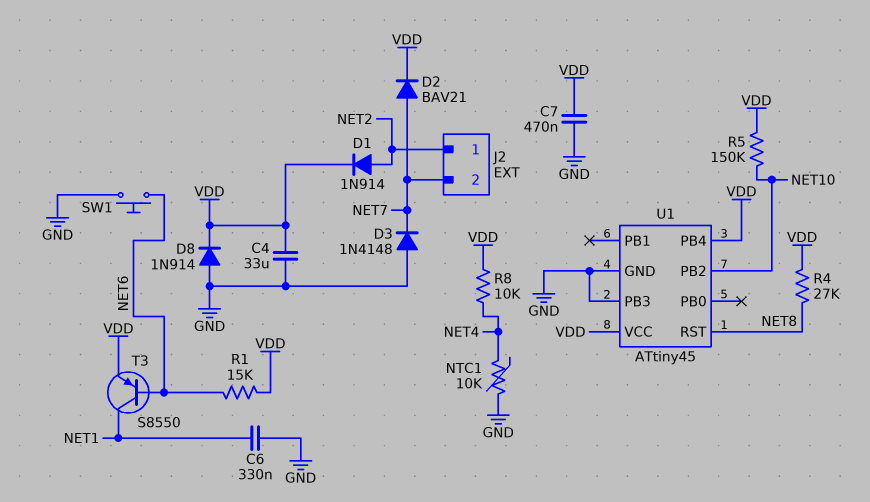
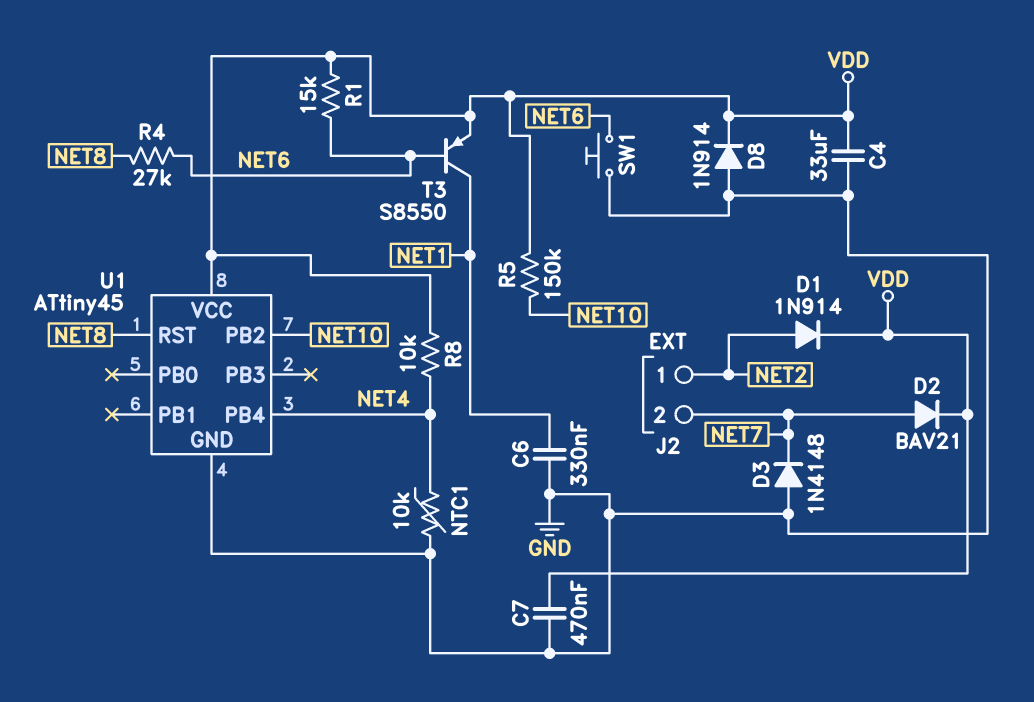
R4: 27k (NET8, VDD) -> 27k (NET6, NET8)
U1 pin PB3: GND -> none
U1 pin PB4: VDD -> NET4

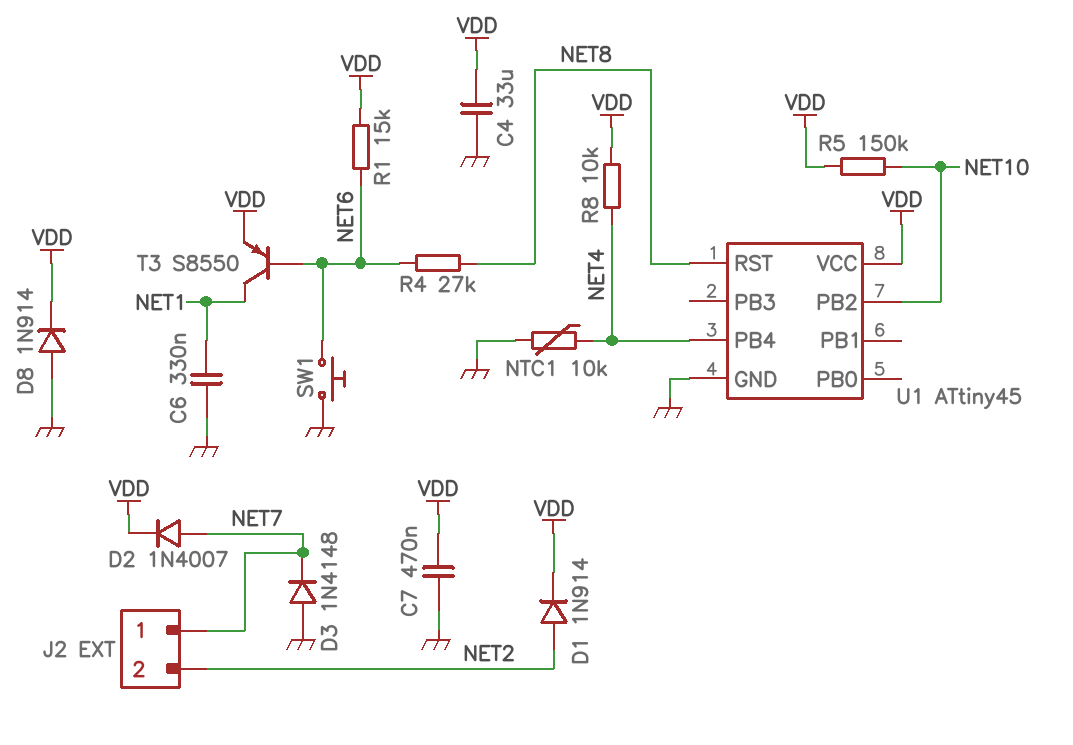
D2: diode BAV21 (A NET7, K VDD) -> diode 1N4007 (A NET7, K VDD)
J2 pin 1: NET2 -> NET7
J2 pin 2: NET7 -> NET2

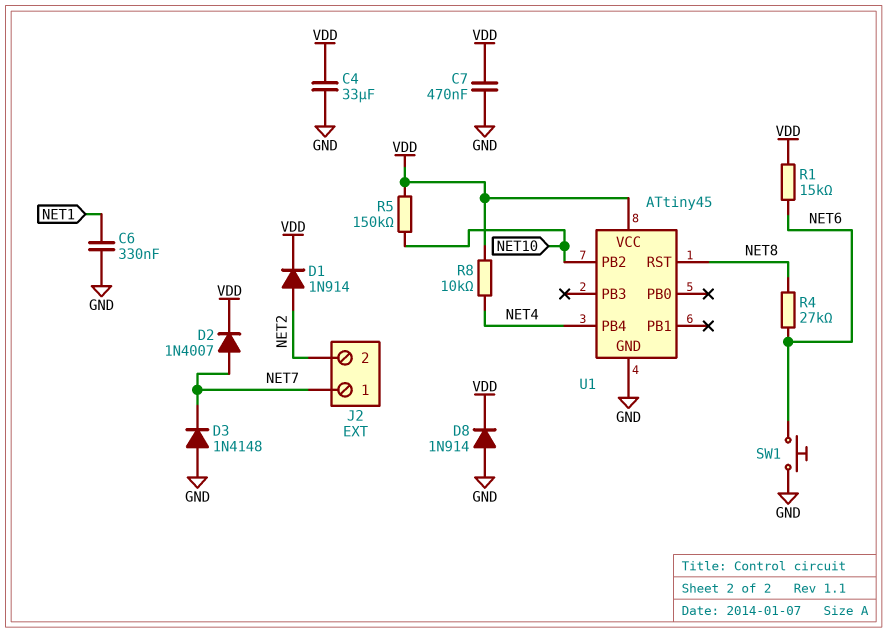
NTC1: 10k (GND, NET4) -> none
T3: PNP S8550 (B NET6, C NET1, E VDD) -> none

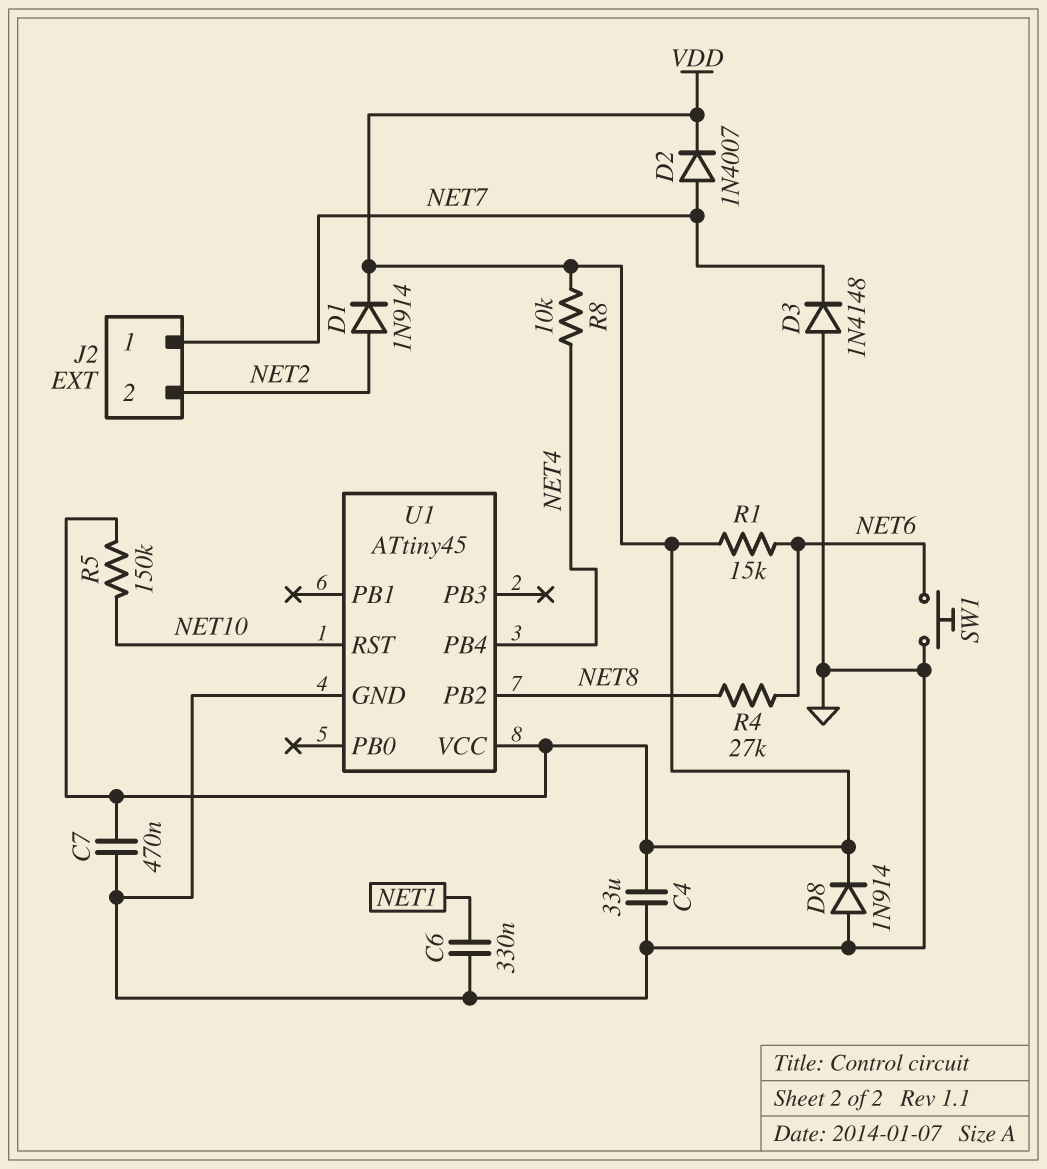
U1 pin PB2: NET10 -> NET8
U1 pin RST: NET8 -> NET10

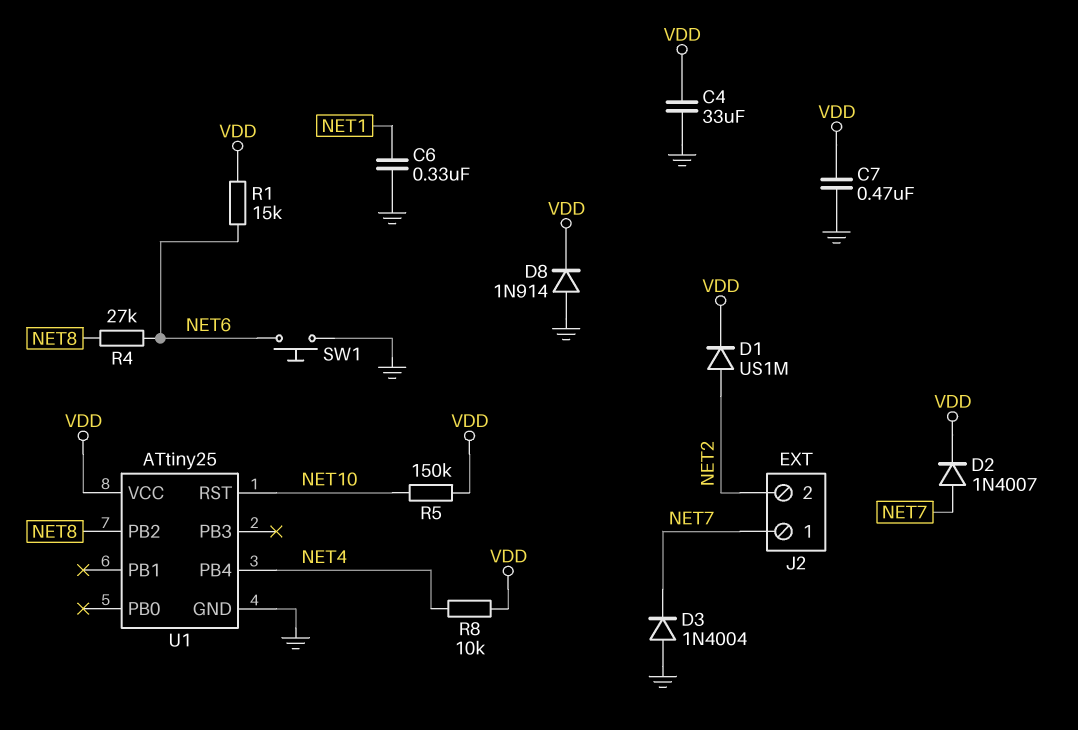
D1: diode 1N914 (A NET2, K VDD) -> diode US1M (A NET2, K VDD)
D3: diode 1N4148 (A GND, K NET7) -> diode 1N4004 (A GND, K NET7)
U1: ATtiny45 -> ATtiny25

